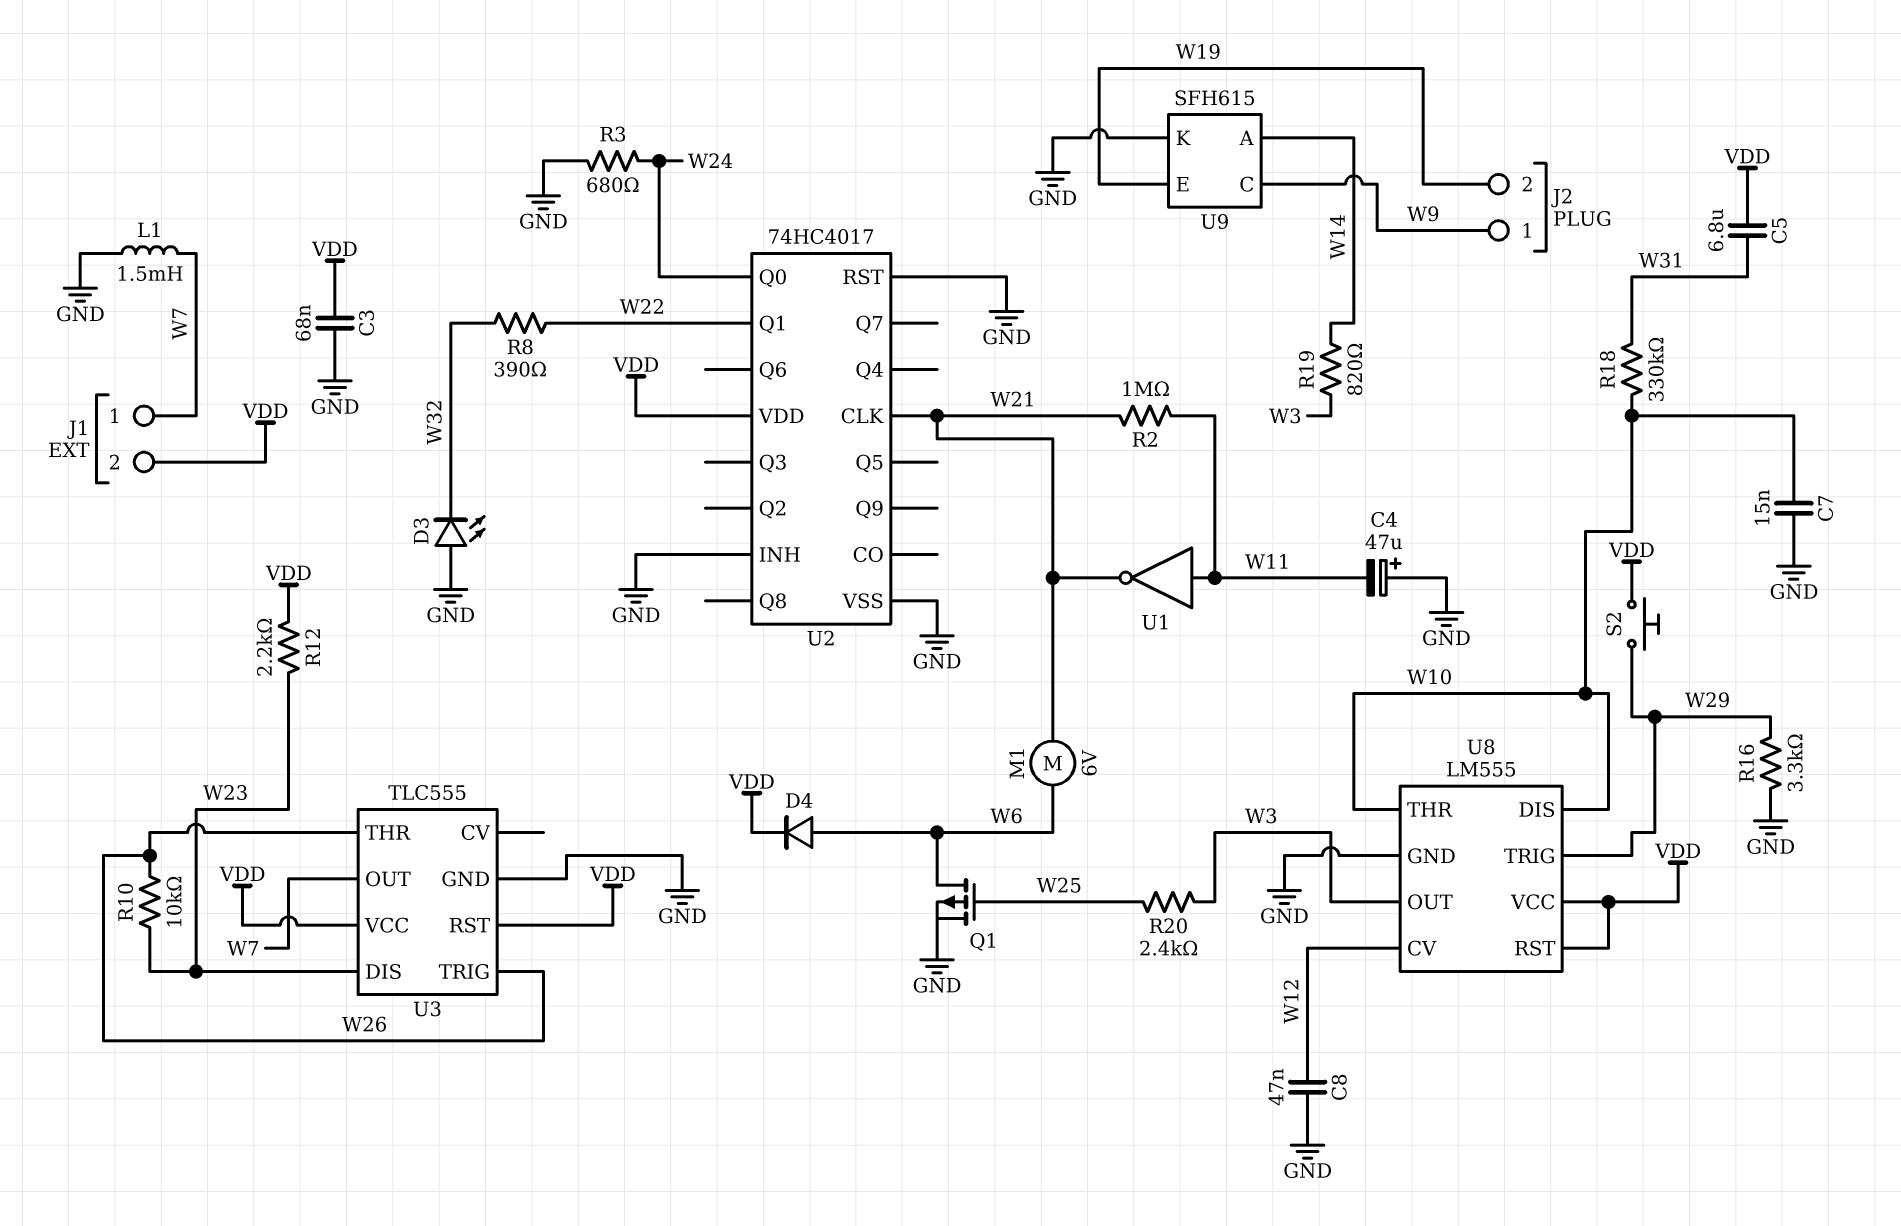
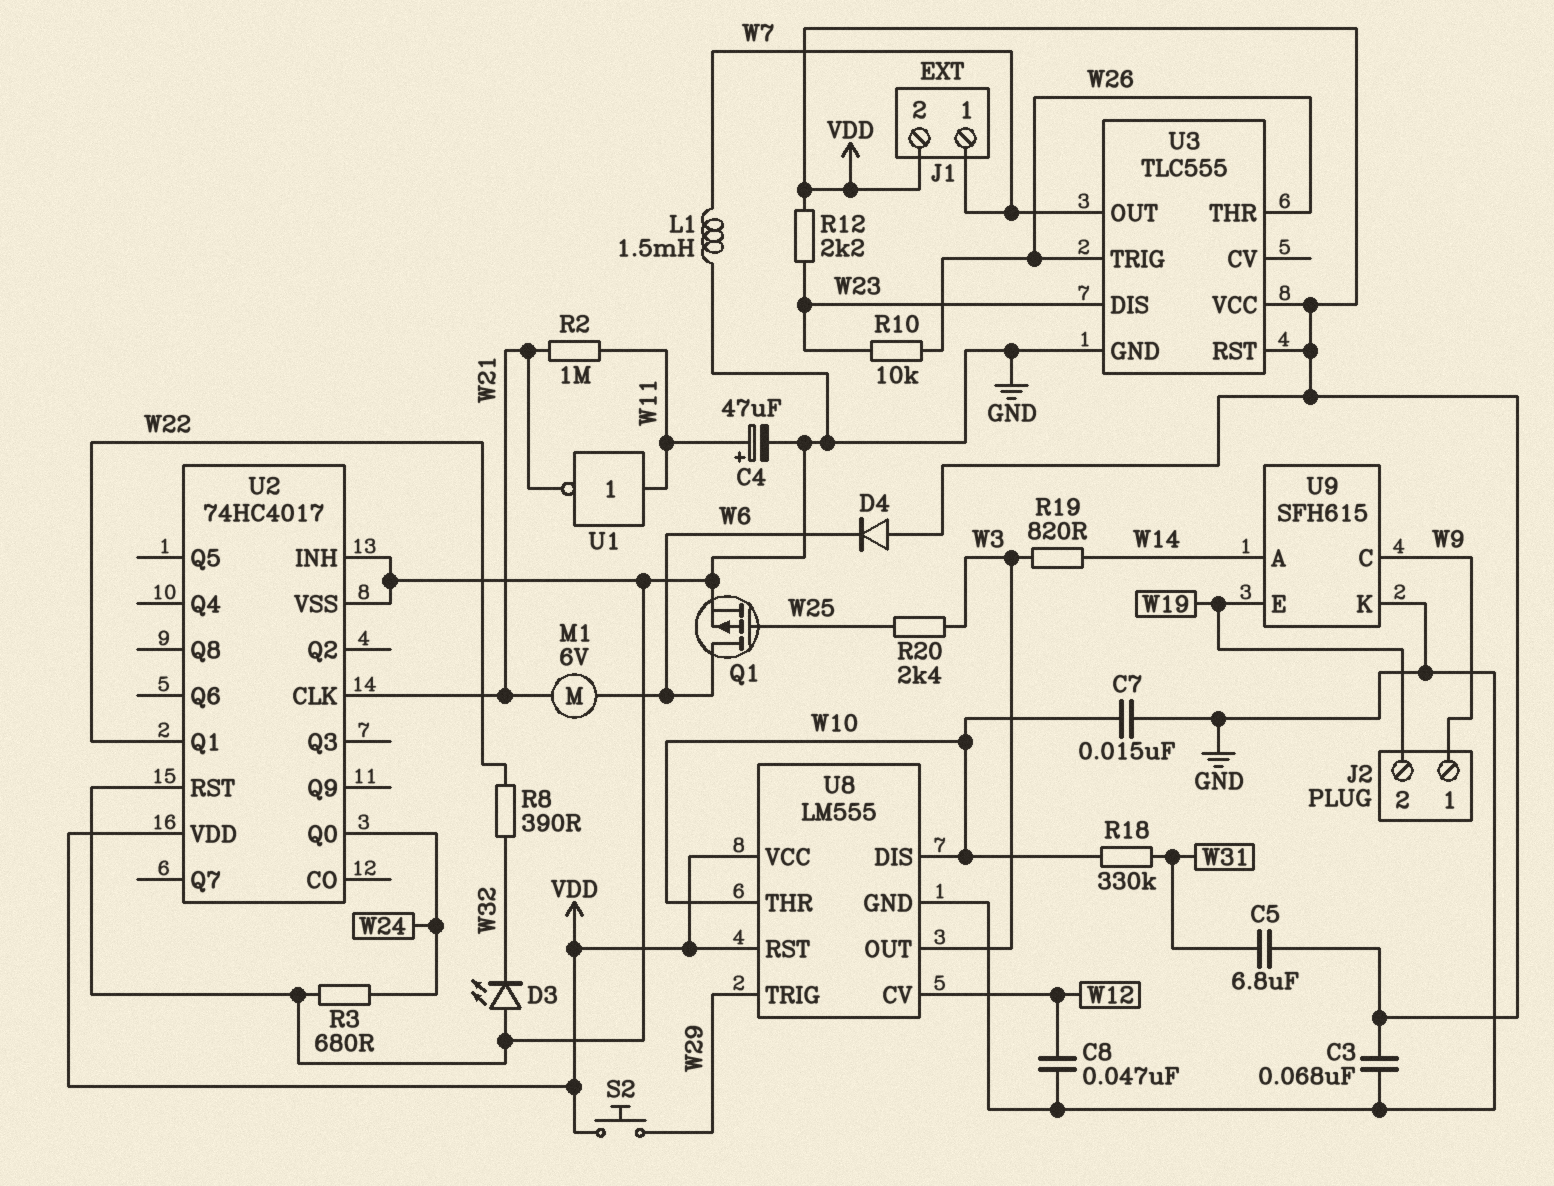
C4: 47uF (plus GND, minus W11) -> 47uF (plus W11, minus GND)
D4: diode (A W6, K VDD) -> diode (A VDD, K W6)
R16: 3.3k (GND, W29) -> none

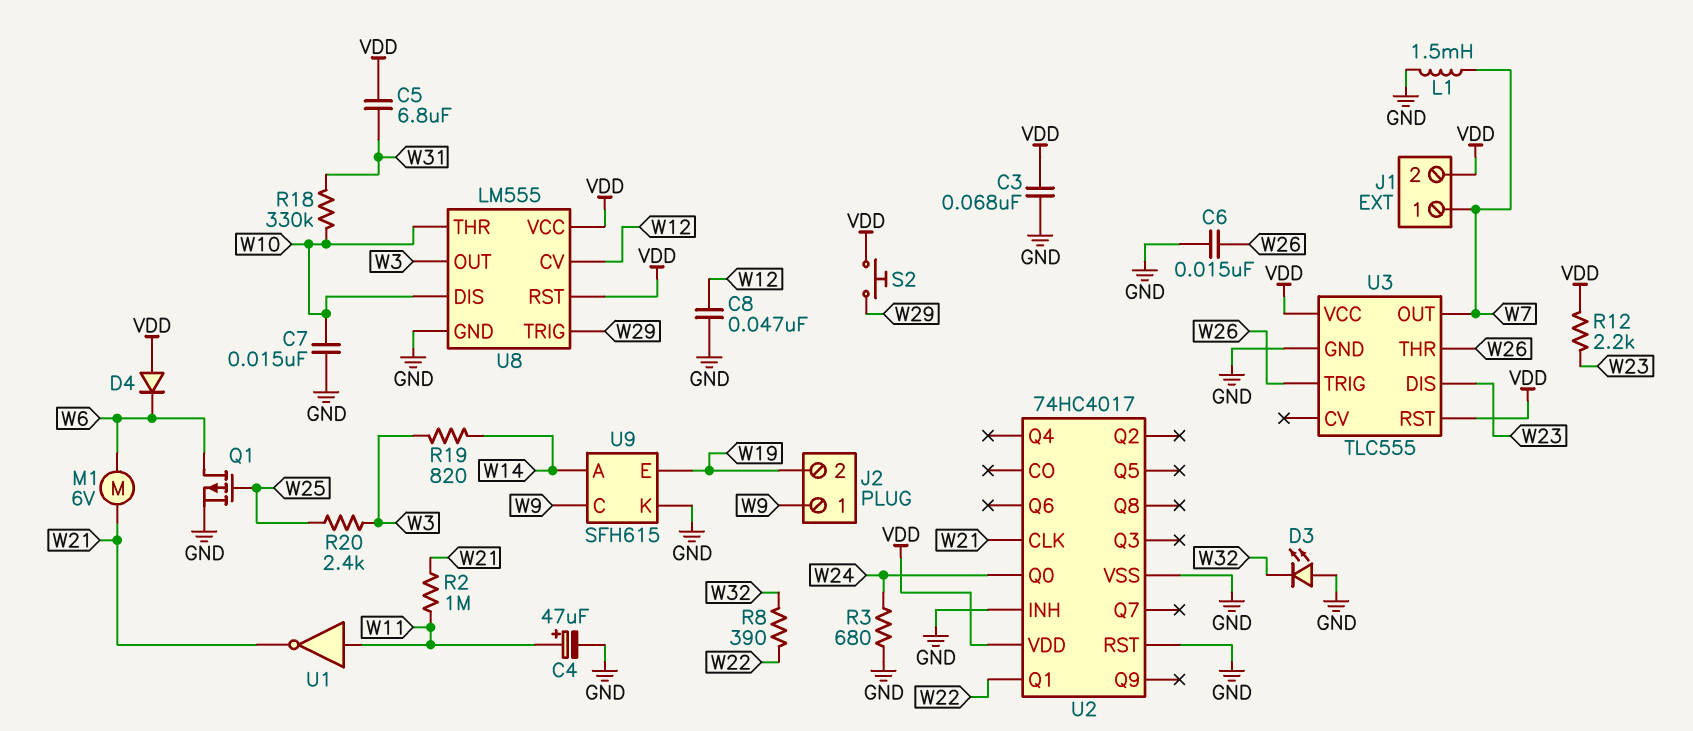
C6: none -> 15nF (GND, W26)
R10: 10k (W23, W26) -> none

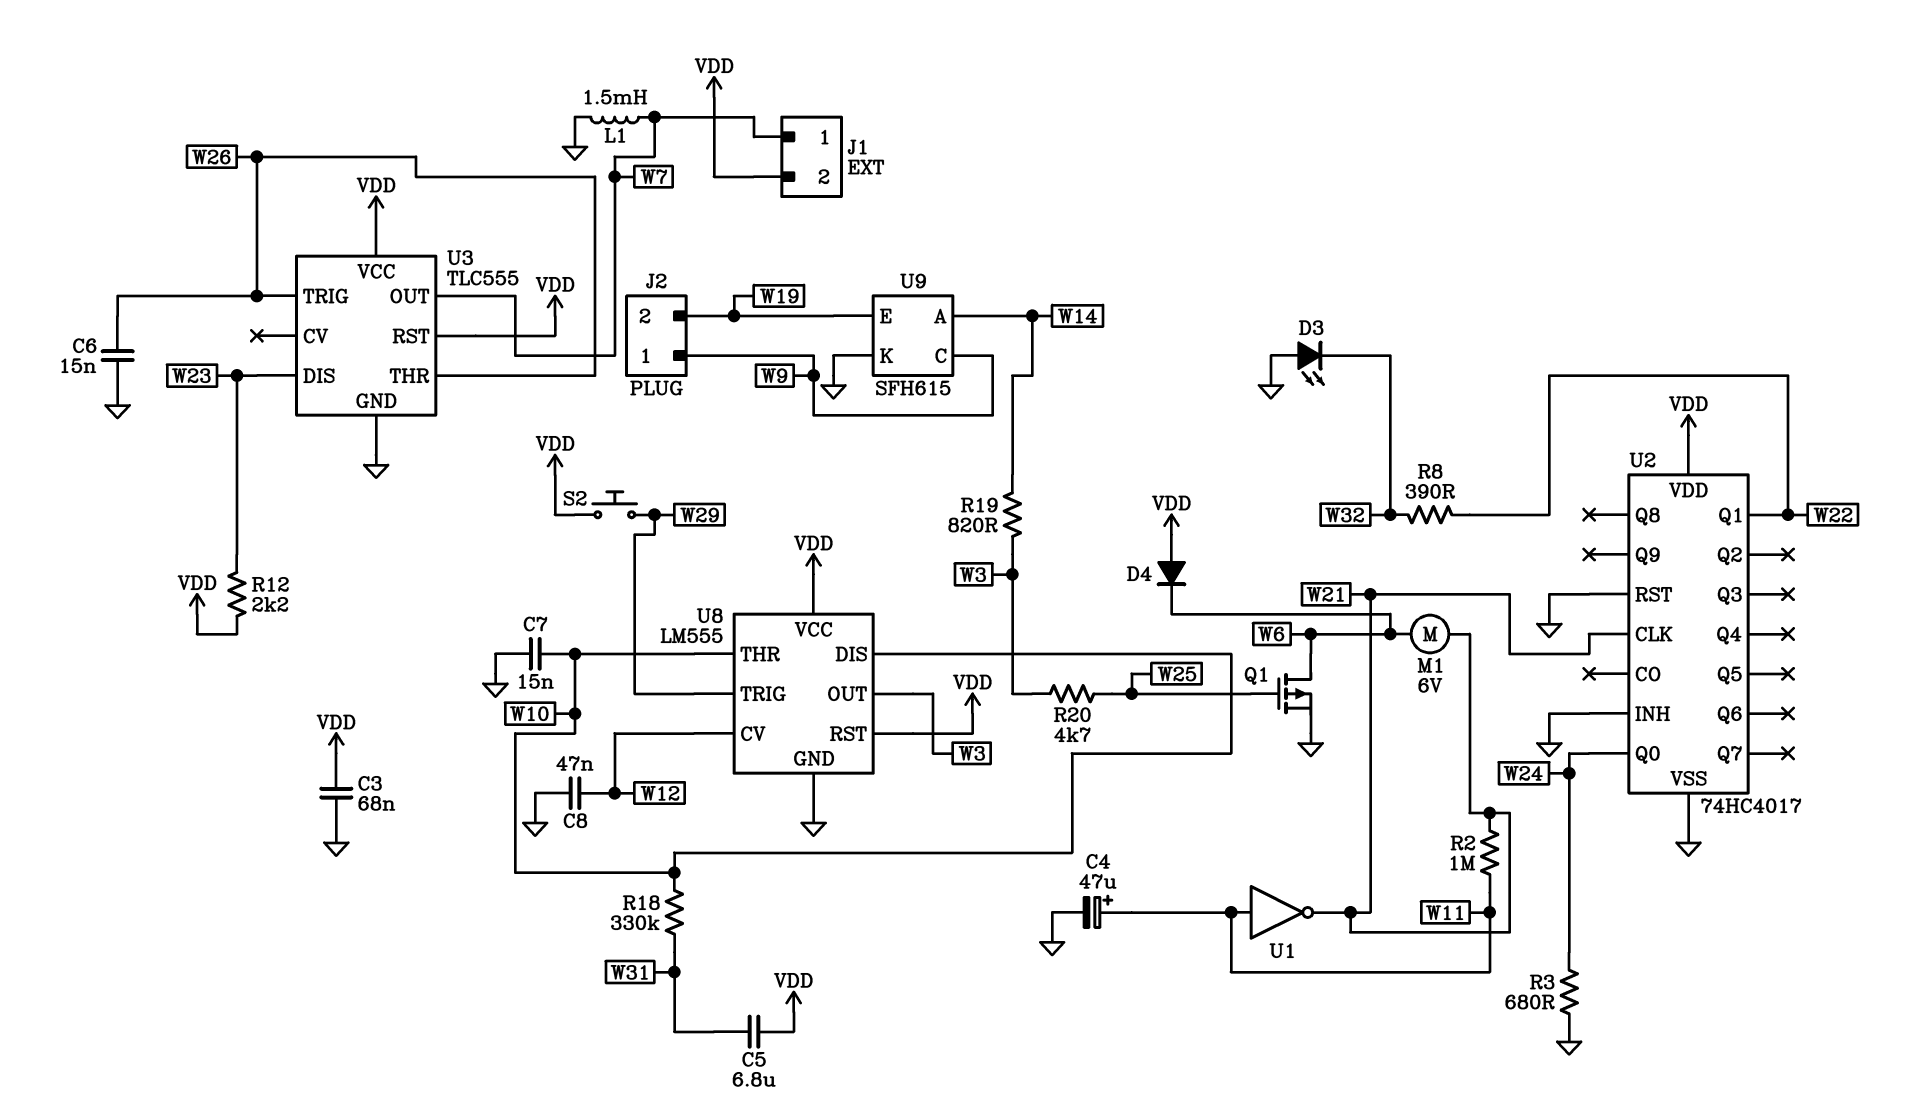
R20: 2.4k (W3, W25) -> 4.7k (W3, W25)

